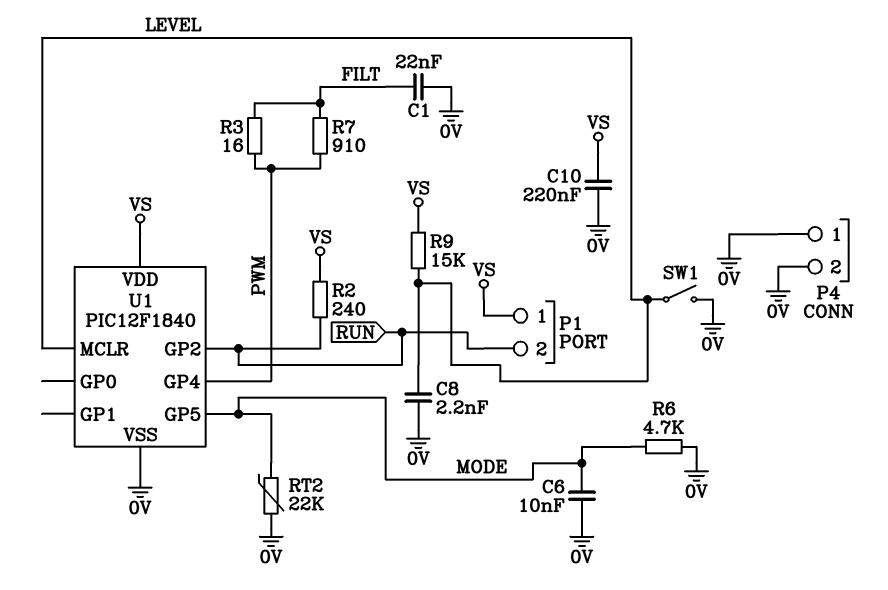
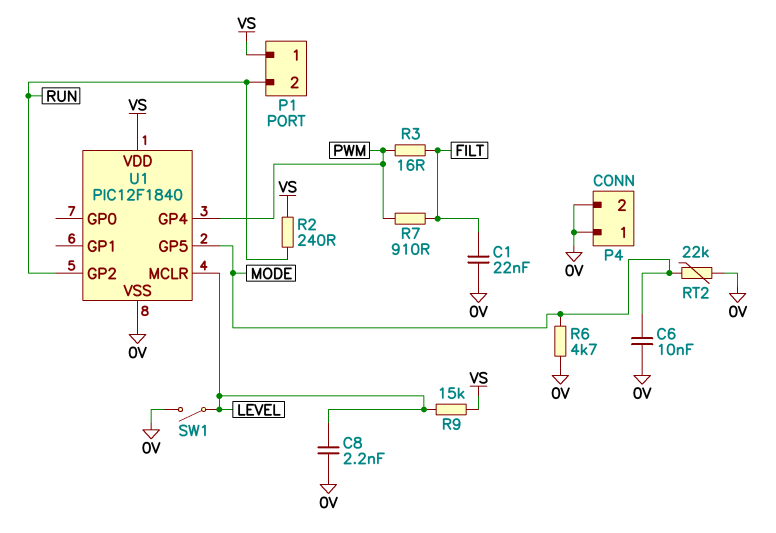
C10: 220nF (0V, VS) -> none

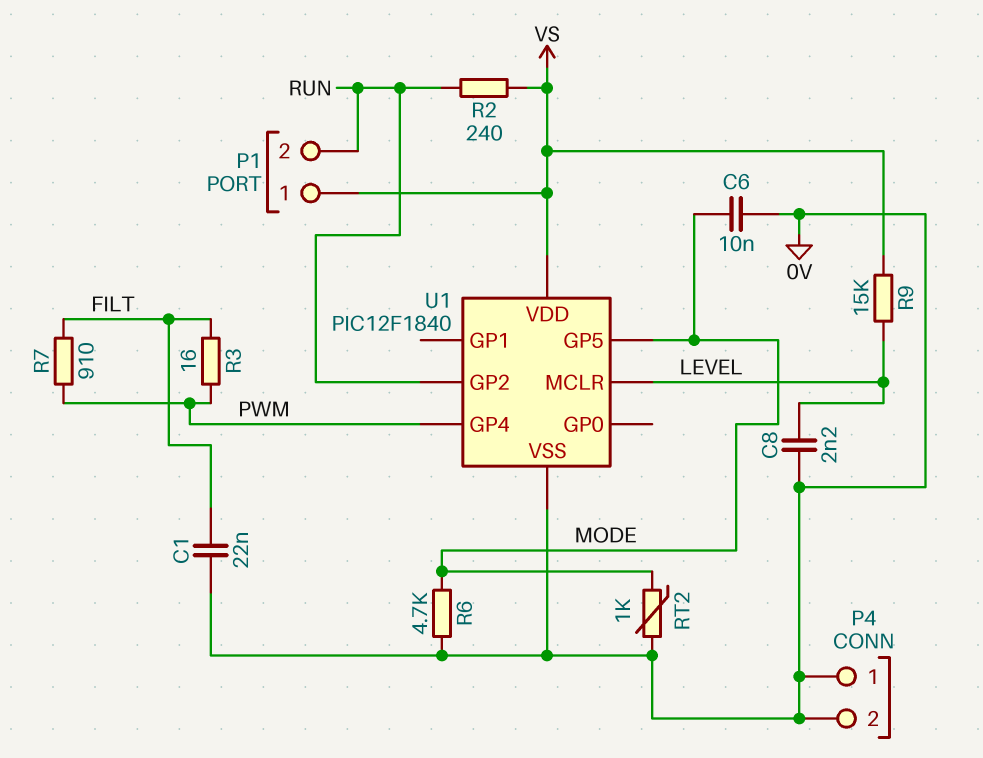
RT2: 22k (0V, MODE) -> 1k (0V, MODE)
SW1: switch (0V, LEVEL) -> none

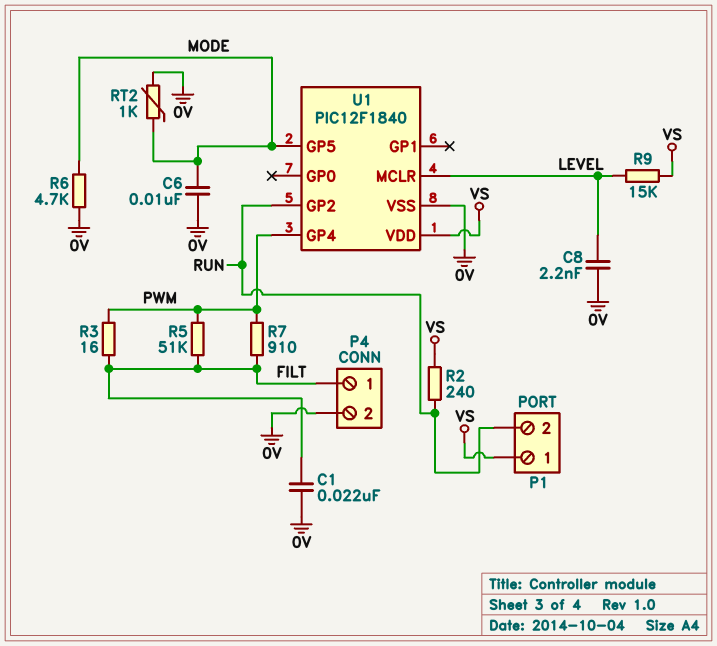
P4 pin 1: 0V -> FILT
R5: none -> 51k (FILT, PWM)

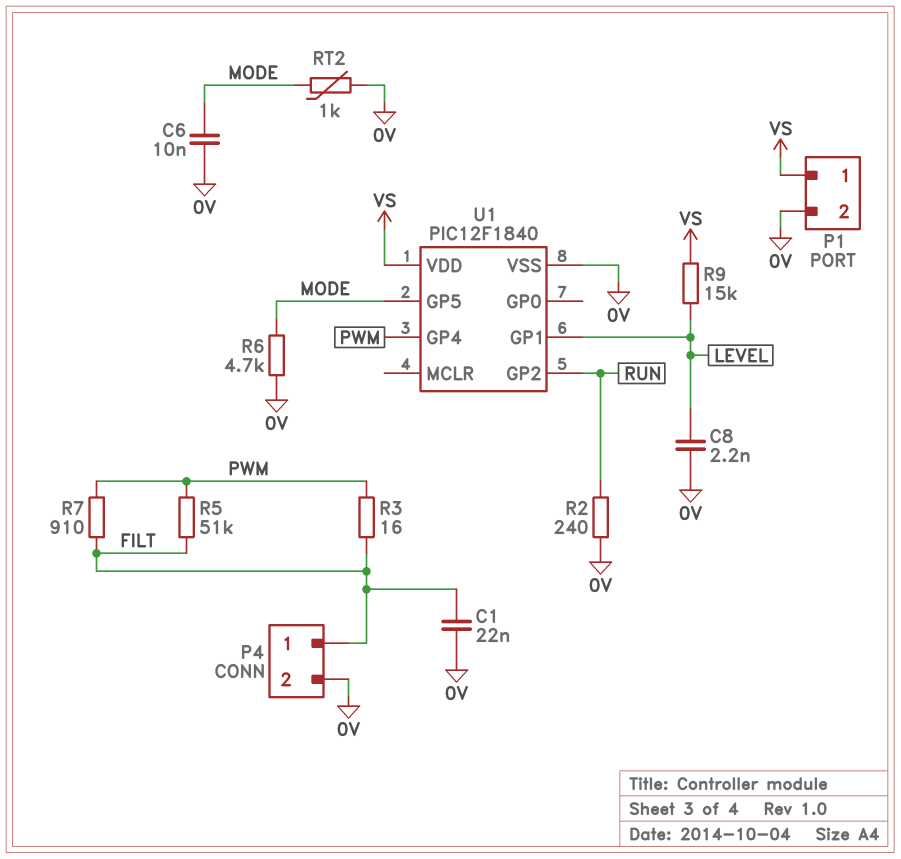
P1 pin 2: RUN -> 0V
R2: 240 (RUN, VS) -> 240 (0V, RUN)
U1 pin GP1: none -> LEVEL
U1 pin MCLR: LEVEL -> none

